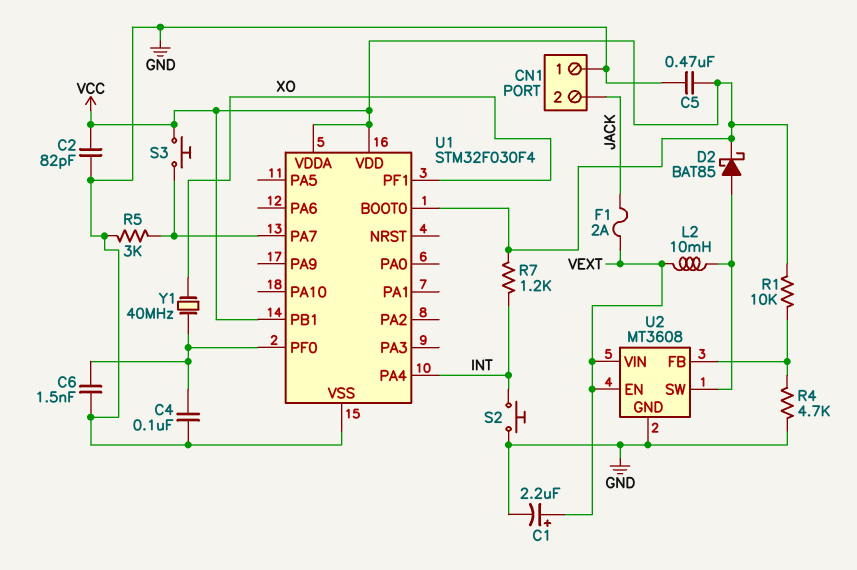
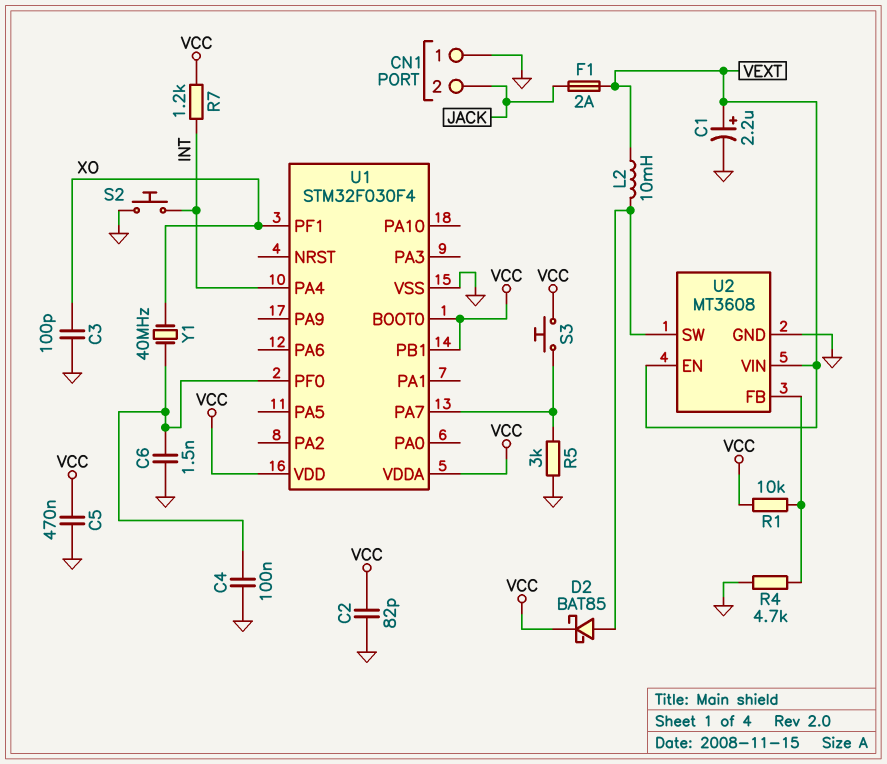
C3: none -> 100pF (GND, XO)

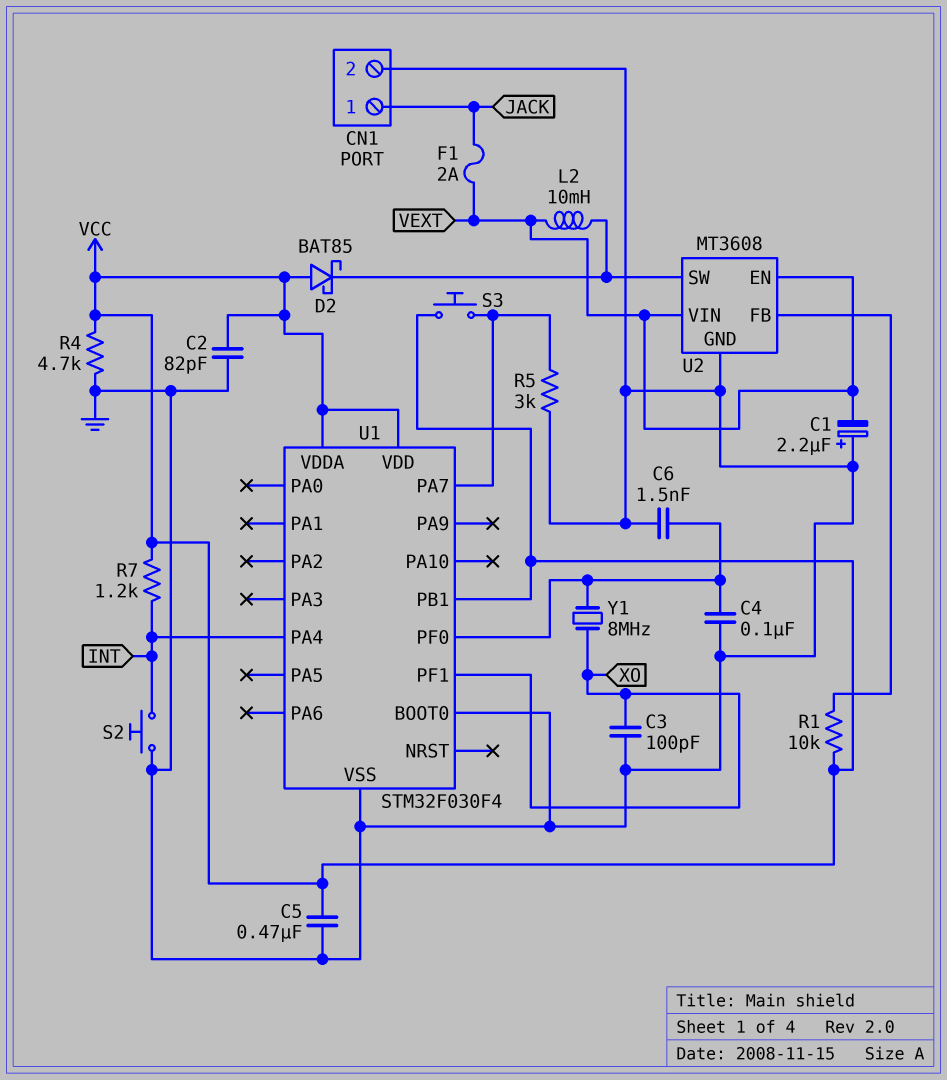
C1: 2.2uF (plus VEXT, minus GND) -> 2.2uF (plus GND, minus VEXT)
CN1 pin 1: GND -> JACK
CN1 pin 2: JACK -> GND
D2: schottky BAT85 (A U2/SW, K VCC) -> schottky BAT85 (A VCC, K U2/SW)
R4: 4.7k (GND, U2/FB) -> 4.7k (GND, VCC)
U1 pin BOOT0: VCC -> GND
Y1: 40MHz (U1/PF0, XO) -> 8MHz (U1/PF0, XO)

